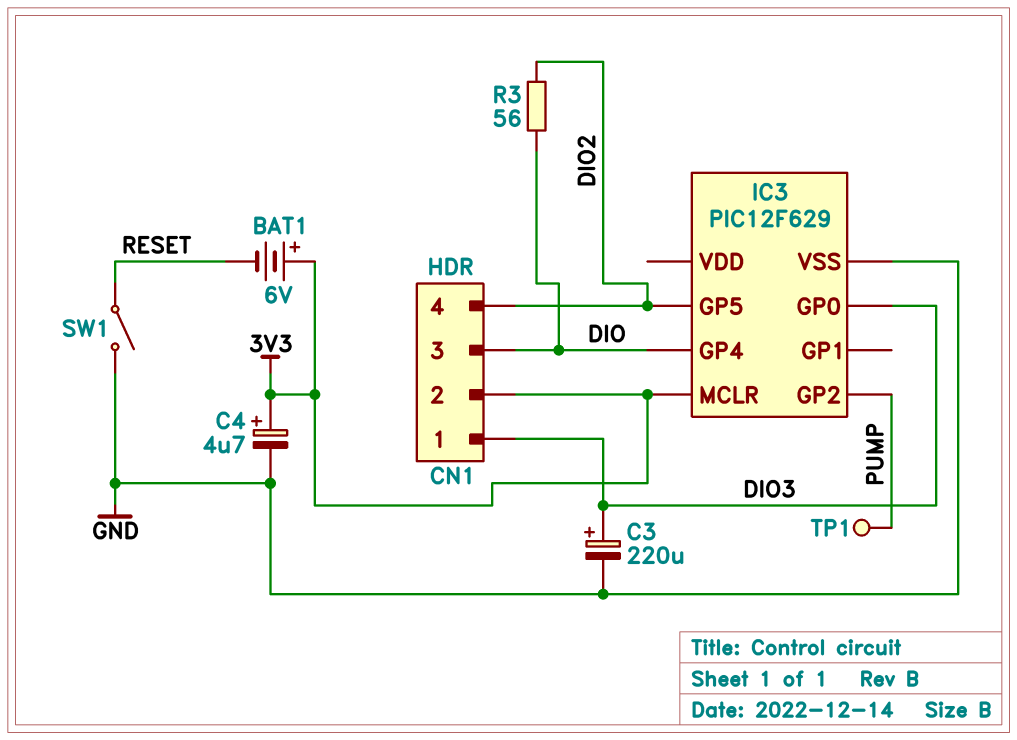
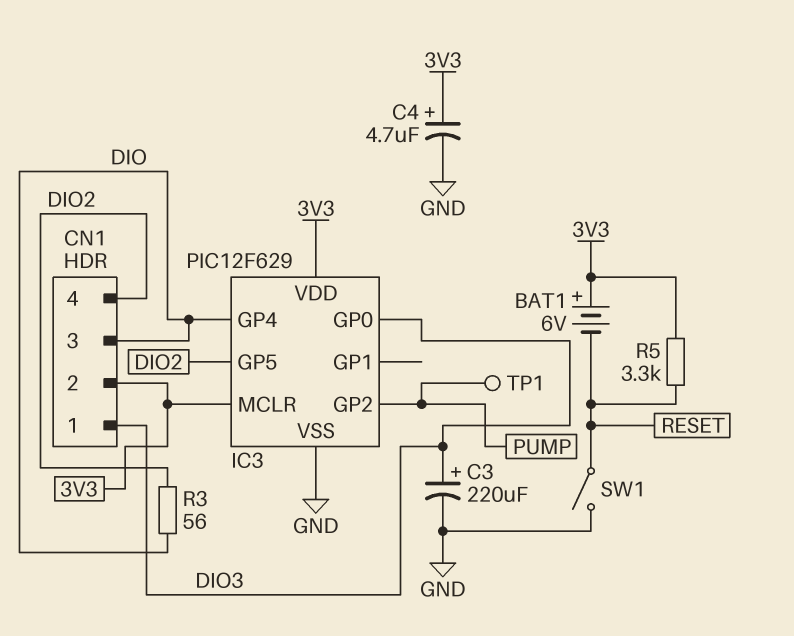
IC3 pin VDD: none -> 3V3
R5: none -> 3.3k (3V3, RESET)

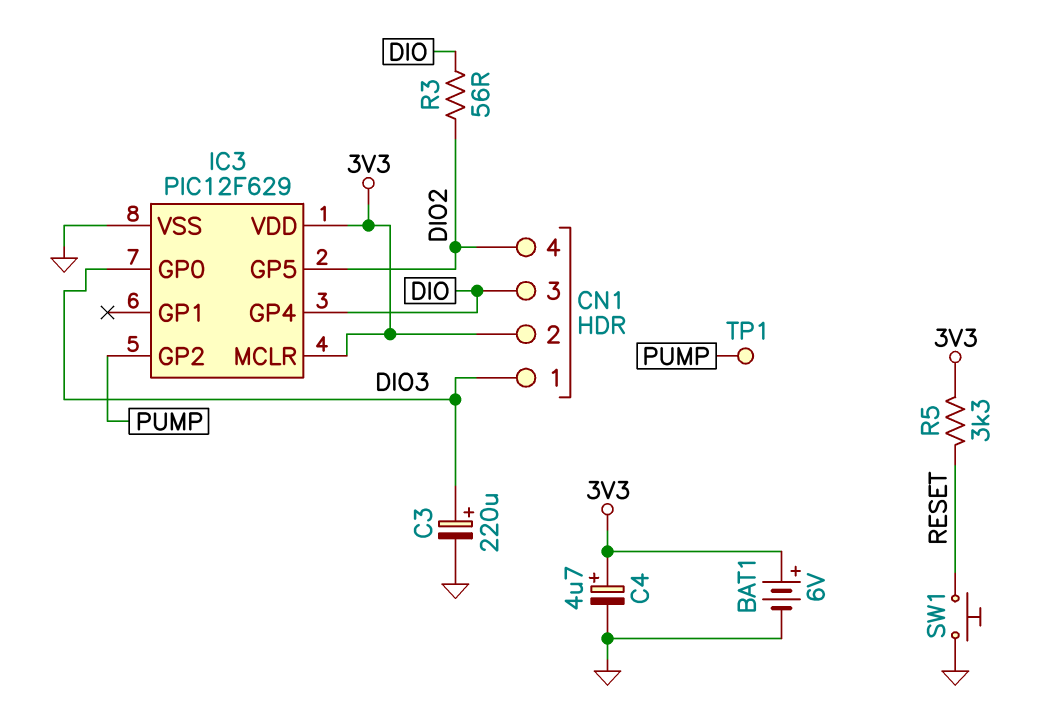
BAT1: 6V (plus 3V3, minus RESET) -> 6V (plus 3V3, minus GND)
SW1: switch (GND, RESET) -> button (GND, RESET)

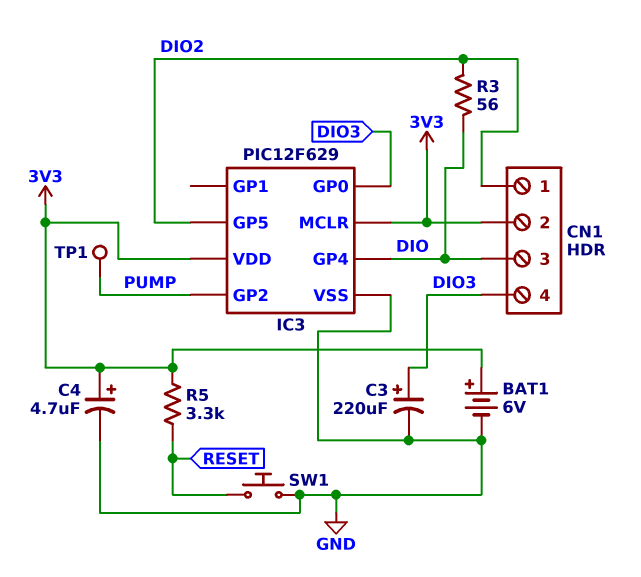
CN1 pin 1: DIO3 -> DIO2
CN1 pin 4: DIO2 -> DIO3

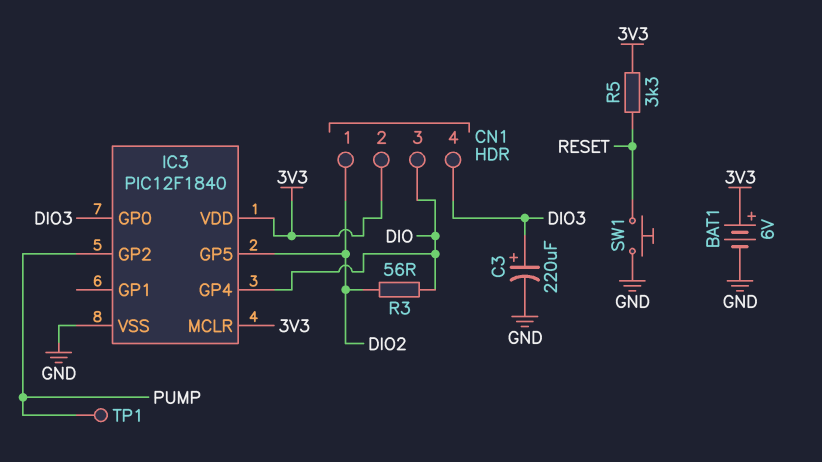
C4: 4.7uF (plus 3V3, minus GND) -> none
IC3: PIC12F629 -> PIC12F1840

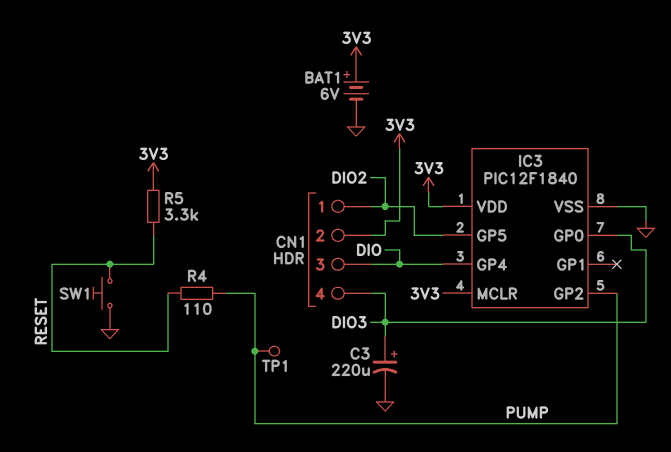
R3: 56 (DIO, DIO2) -> none
R4: none -> 110 (PUMP, RESET)

